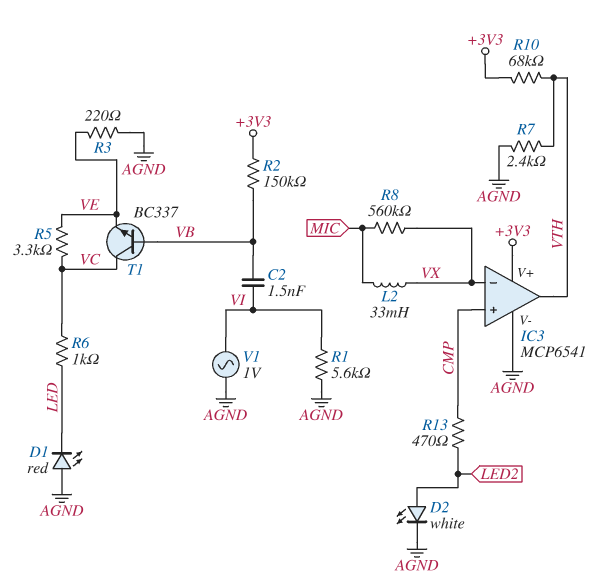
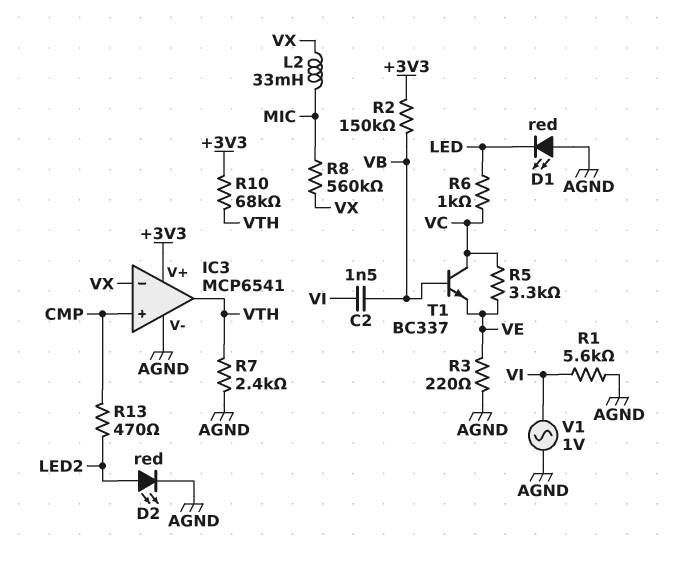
D2: LED white (A LED2, K AGND) -> LED red (A LED2, K AGND)

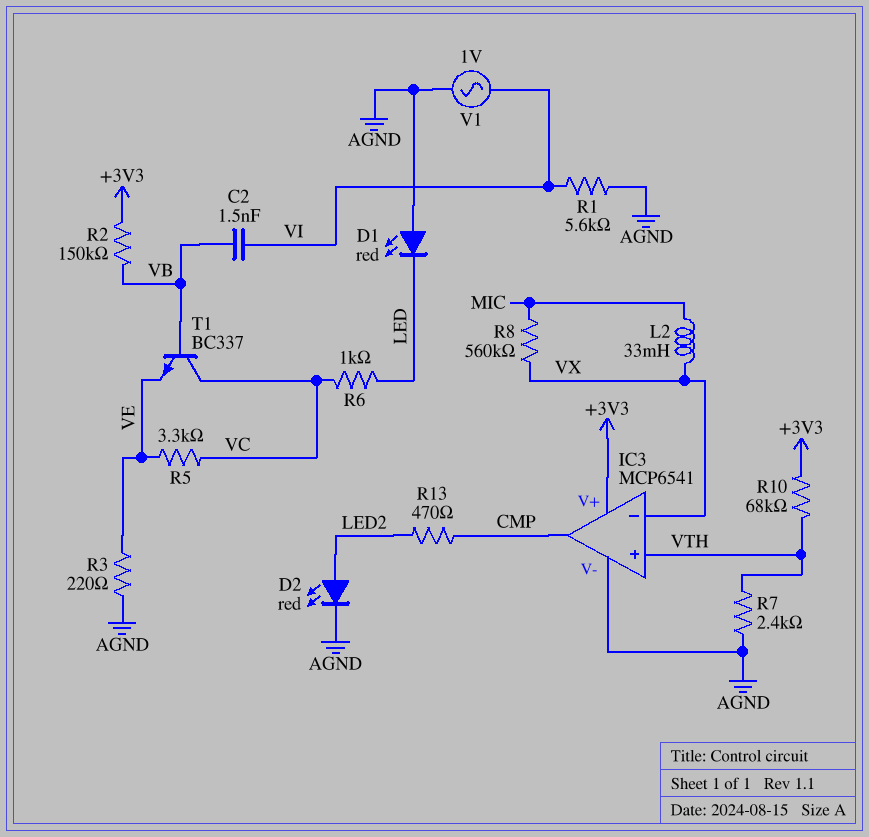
IC3 pin in+: CMP -> VTH
IC3 pin out: VTH -> CMP

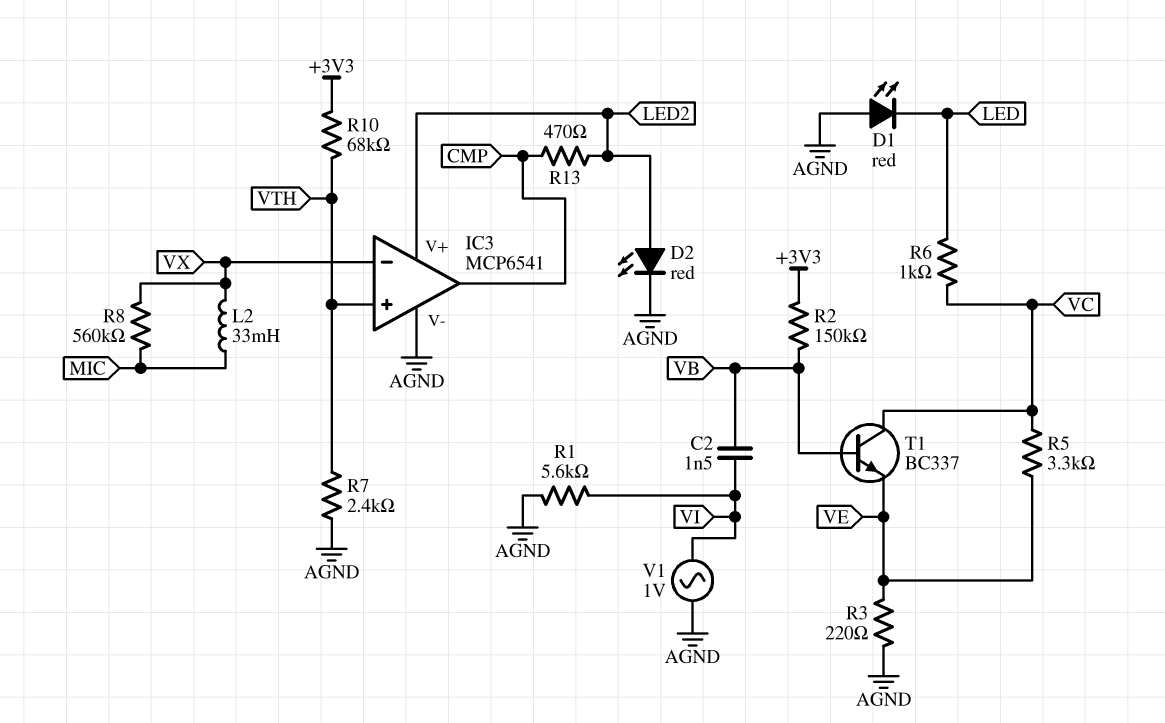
IC3 pin V+: +3V3 -> LED2

